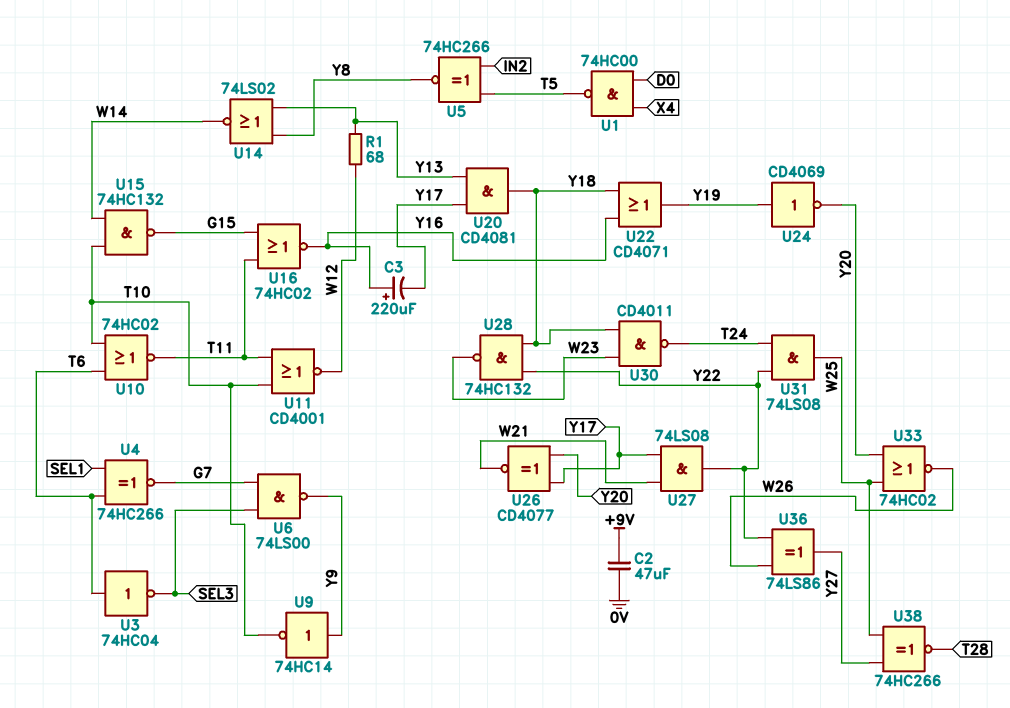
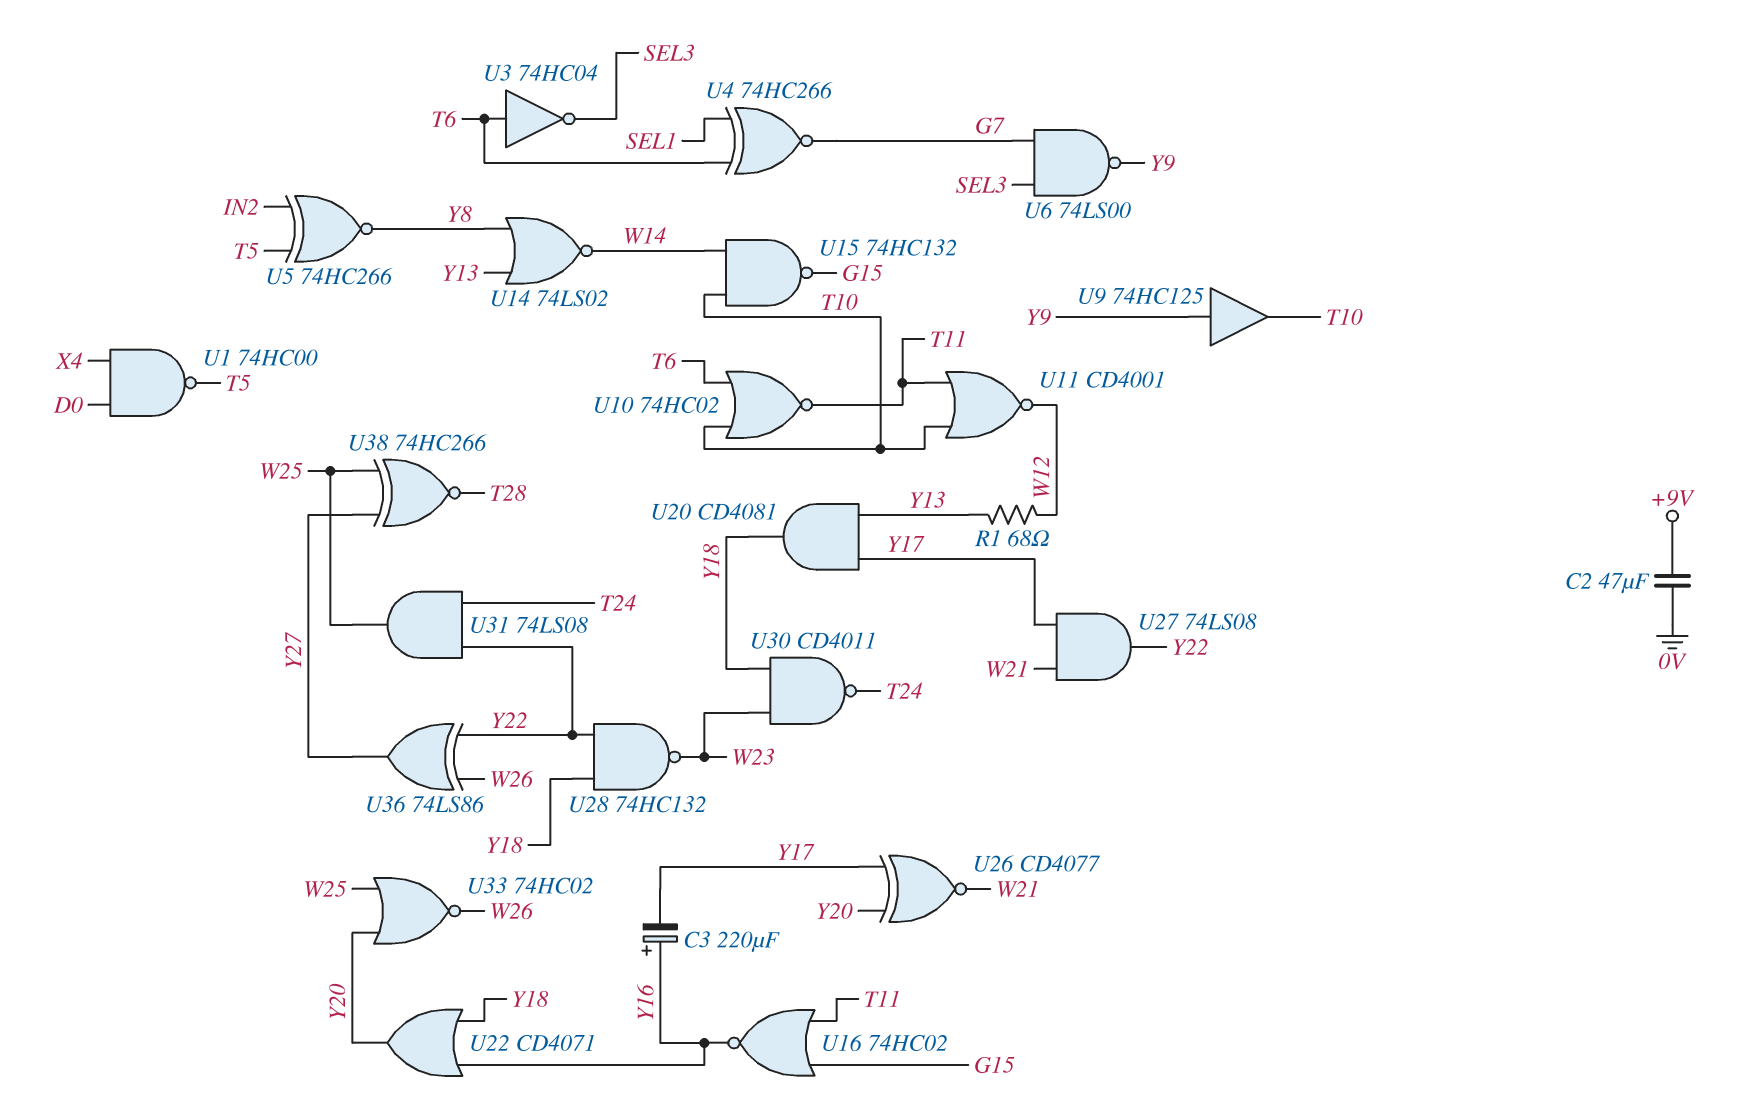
U9: NOT 74HC14 (in Y9, out T10) -> buffer 74HC125 (in Y9, out T10)
U22: OR CD4071 (in Y16, in Y18, out Y19) -> OR CD4071 (in Y16, in Y18, out Y20)
U24: NOT CD4069 (in Y19, out Y20) -> none

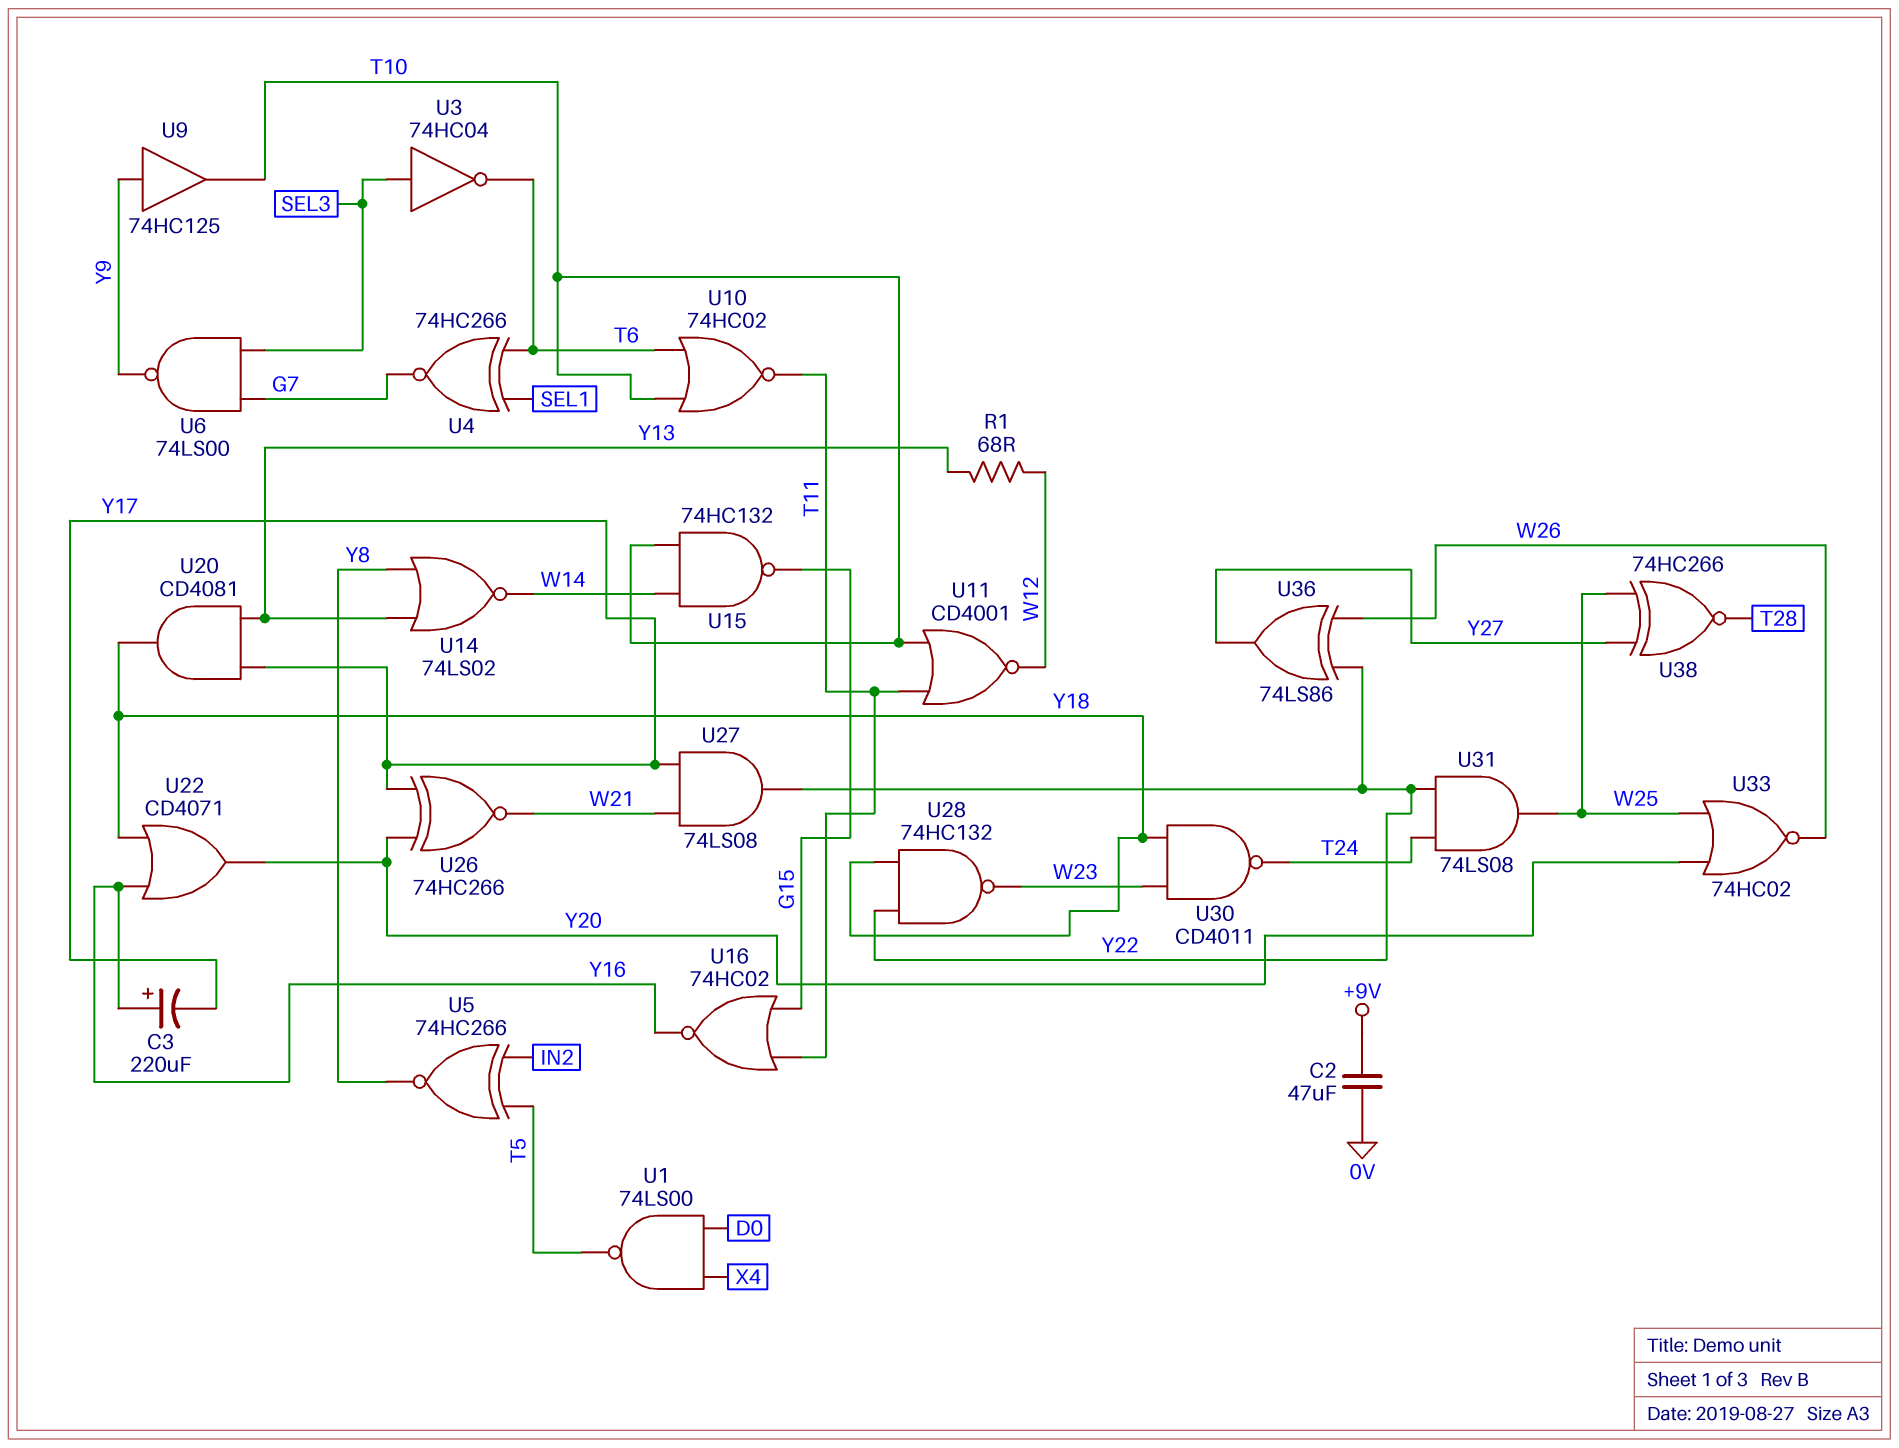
U1: NAND 74HC00 (in D0, in X4, out T5) -> NAND 74LS00 (in D0, in X4, out T5)
U3: NOT 74HC04 (in T6, out SEL3) -> NOT 74HC04 (in SEL3, out T6)
U26: XNOR CD4077 (in Y17, in Y20, out W21) -> XNOR 74HC266 (in Y17, in Y20, out W21)

